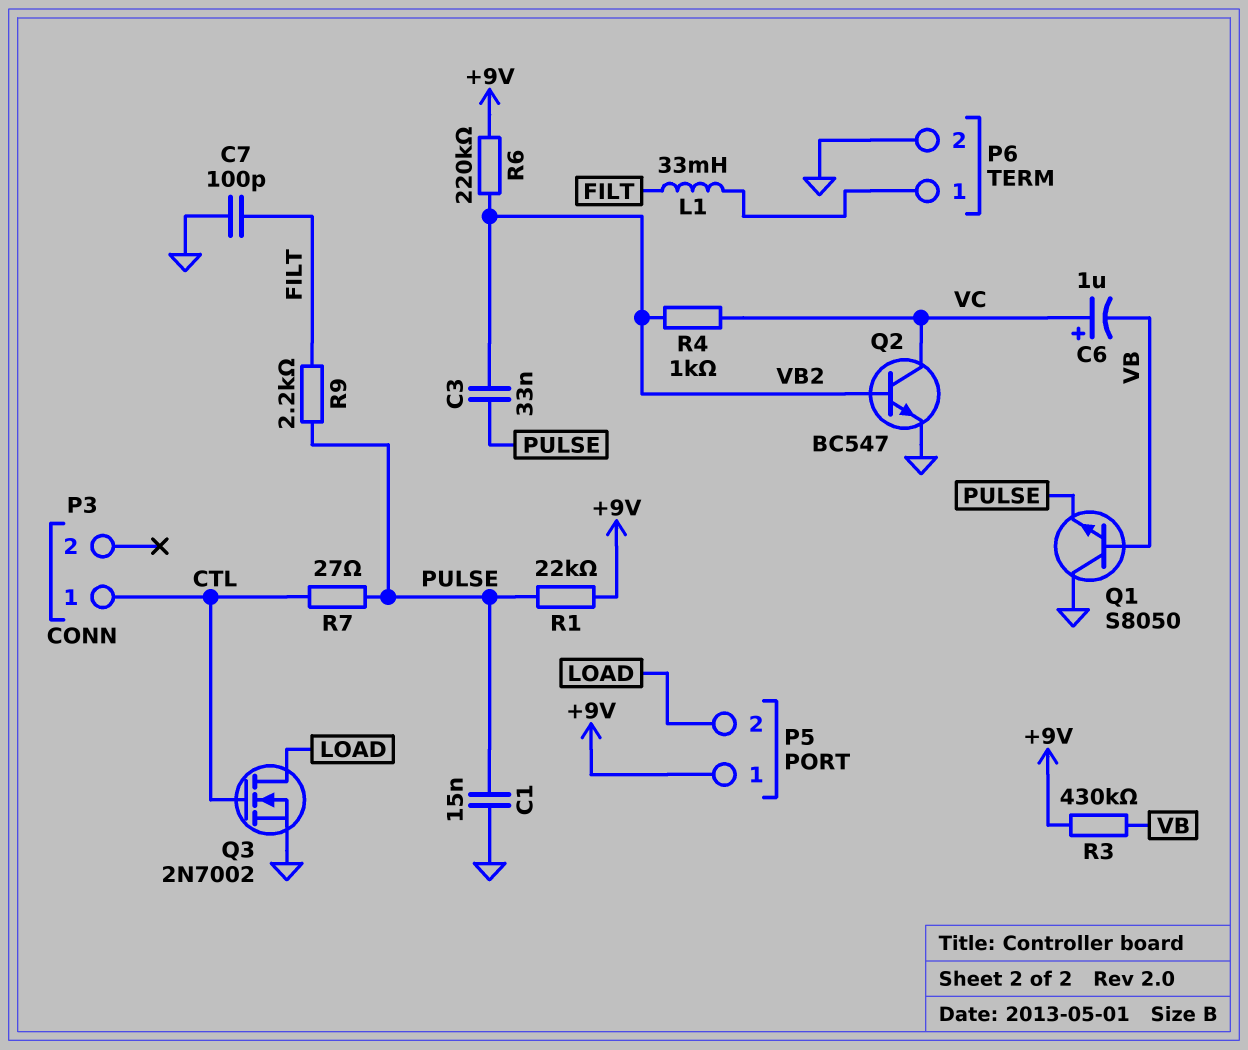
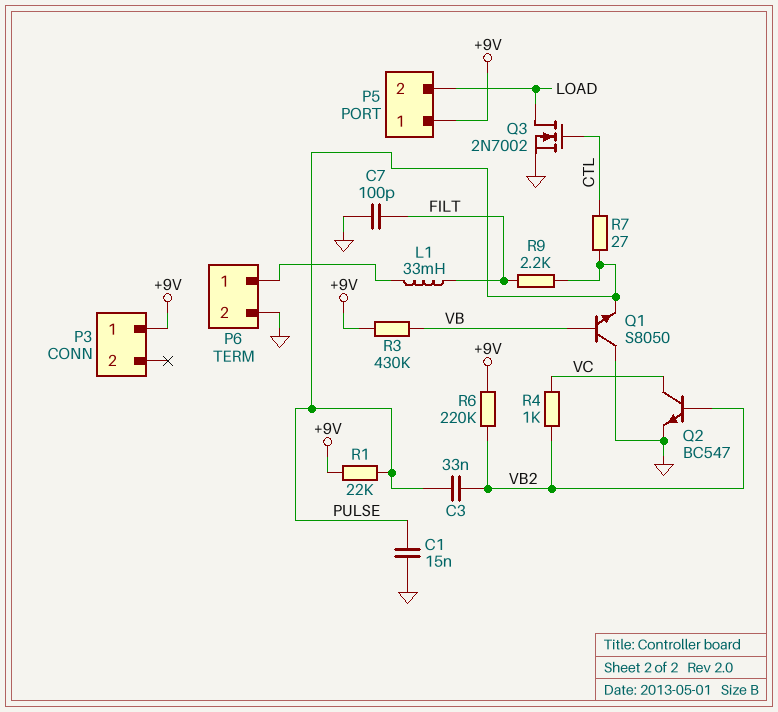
C6: 1uF (plus VC, minus VB) -> none
P3 pin 1: CTL -> +9V

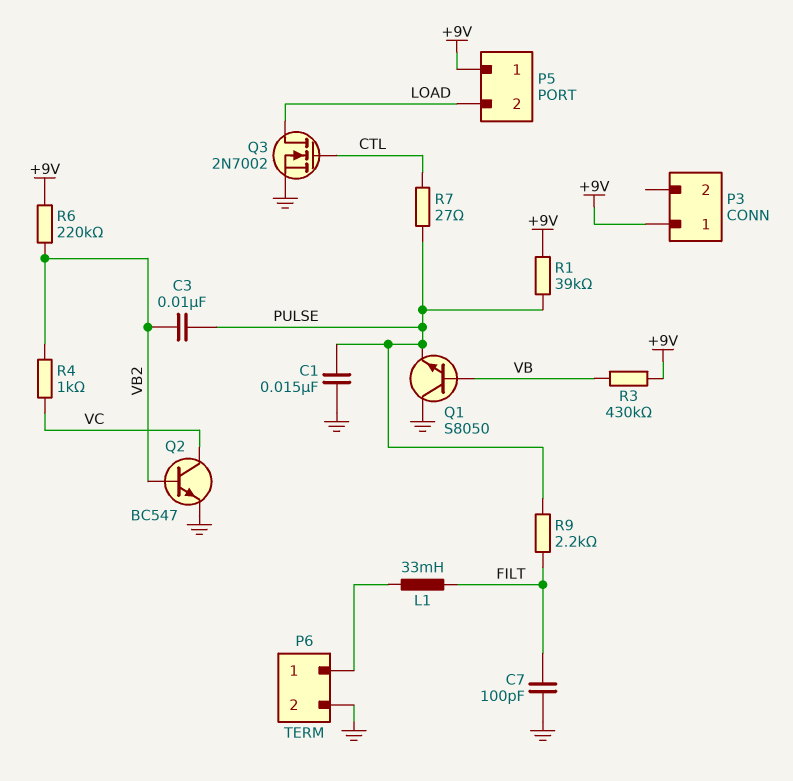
C3: 33nF (PULSE, VB2) -> 10nF (PULSE, VB2)
R1: 22k (+9V, PULSE) -> 39k (+9V, PULSE)

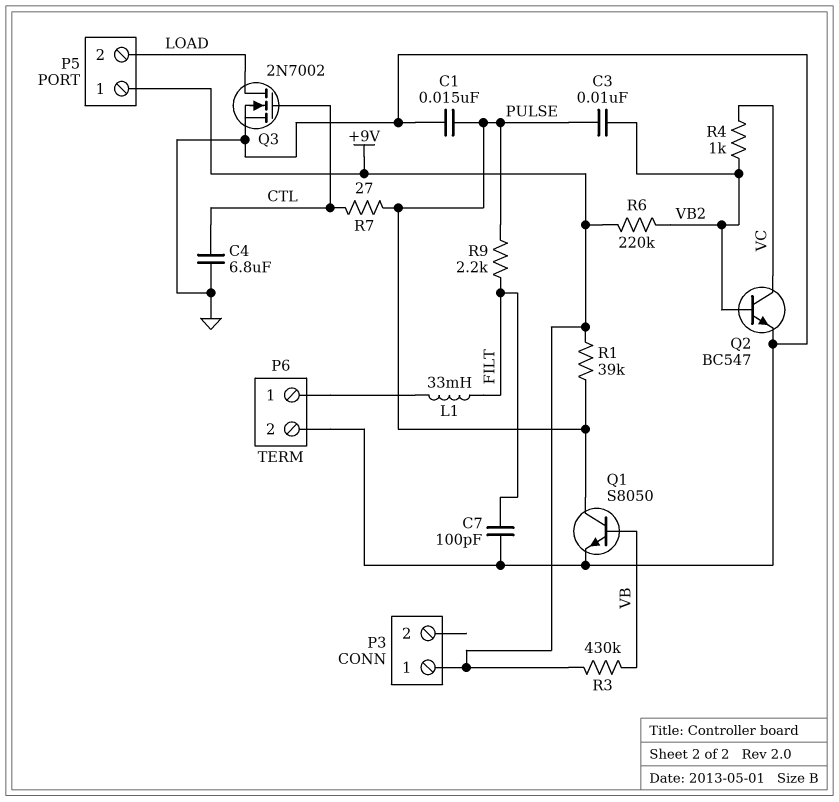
C4: none -> 6.8uF (CTL, GND)
Q1: NPN S8050 (B VB, C GND, E PULSE) -> NPN S8050 (B VB, C PULSE, E GND)

